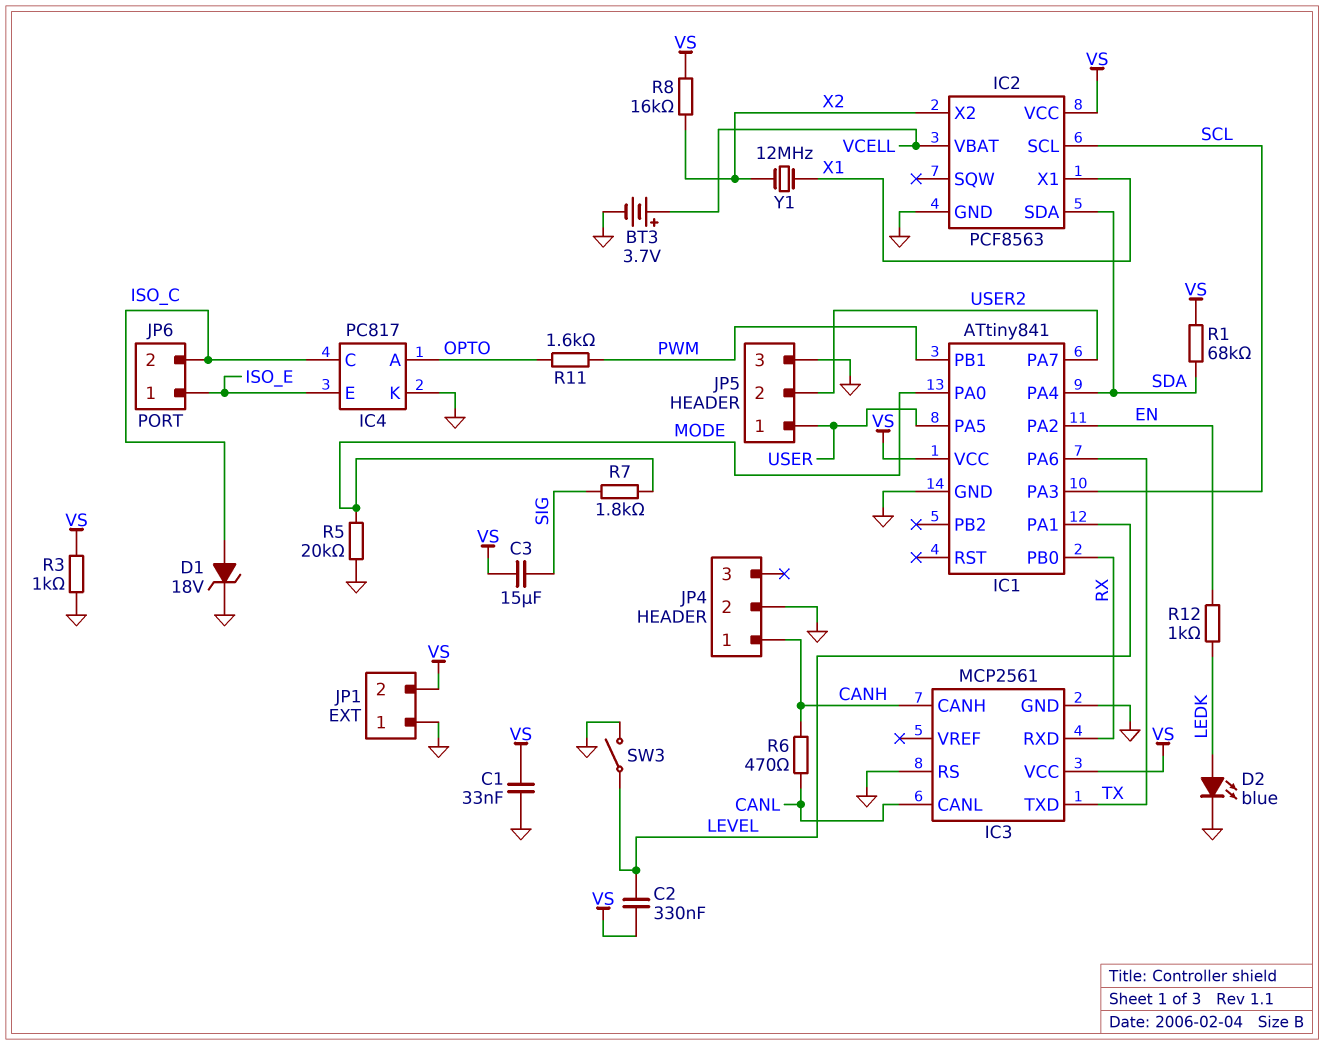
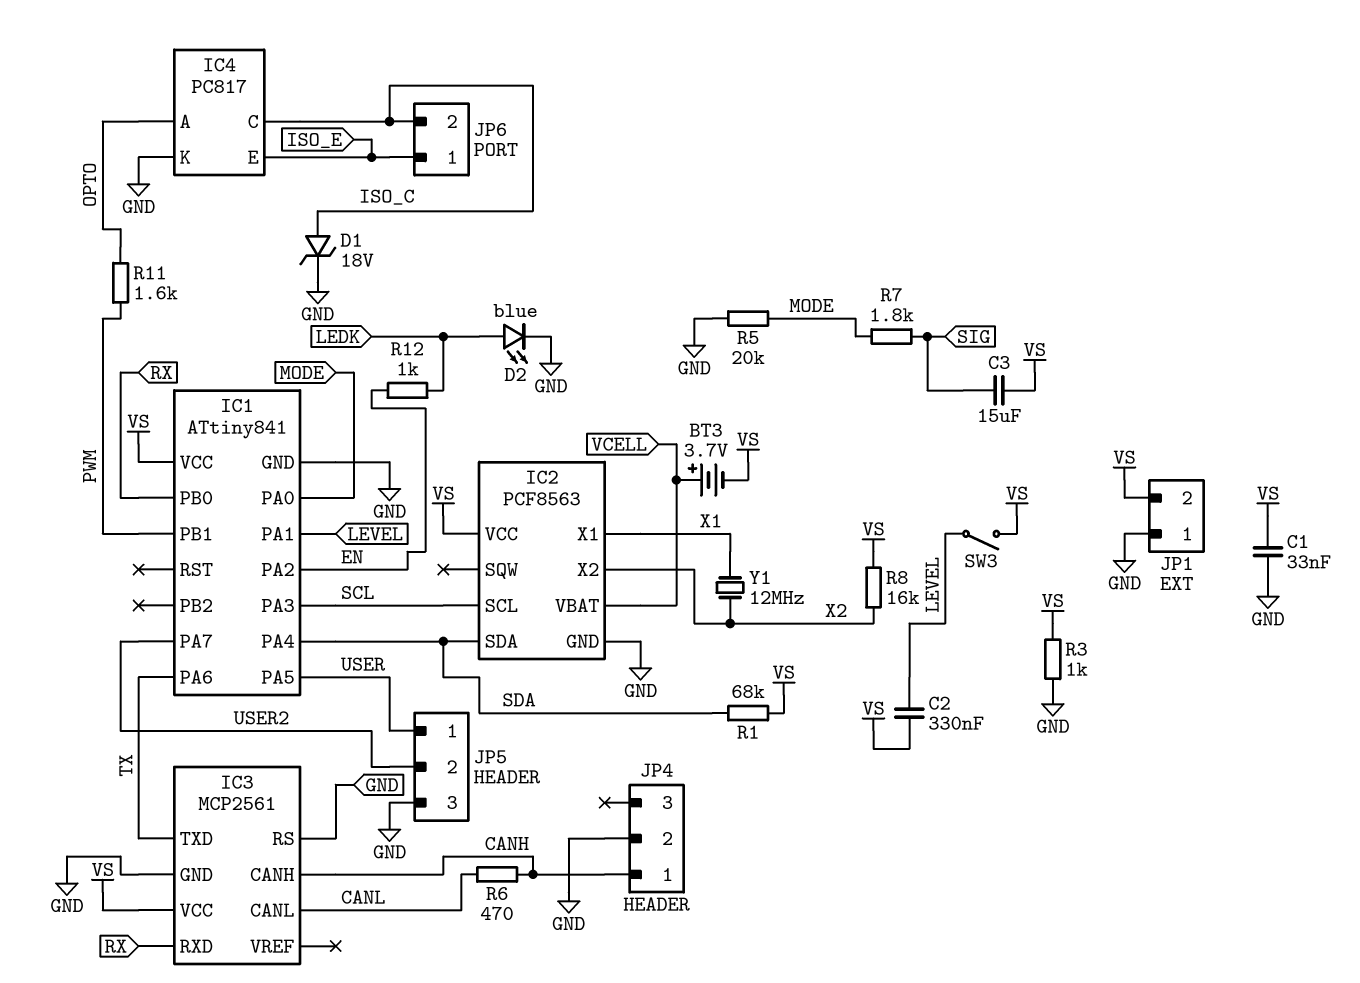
BT3: 3.7V (plus VCELL, minus GND) -> 3.7V (plus VCELL, minus VS)
SW3: switch (GND, LEVEL) -> switch (LEVEL, VS)

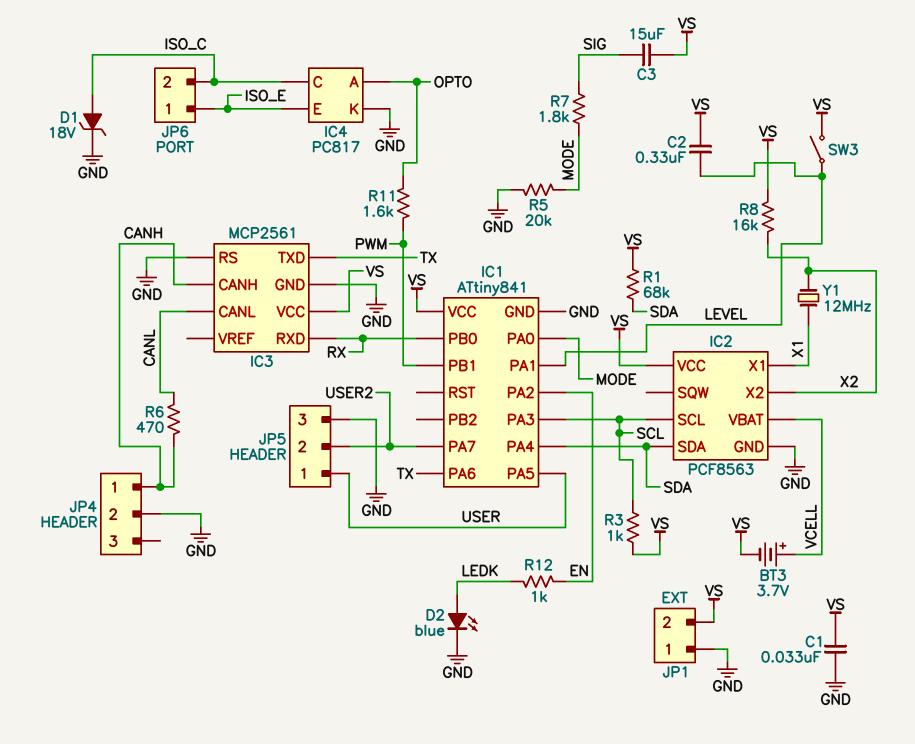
R3: 1k (GND, VS) -> 1k (SCL, VS)

